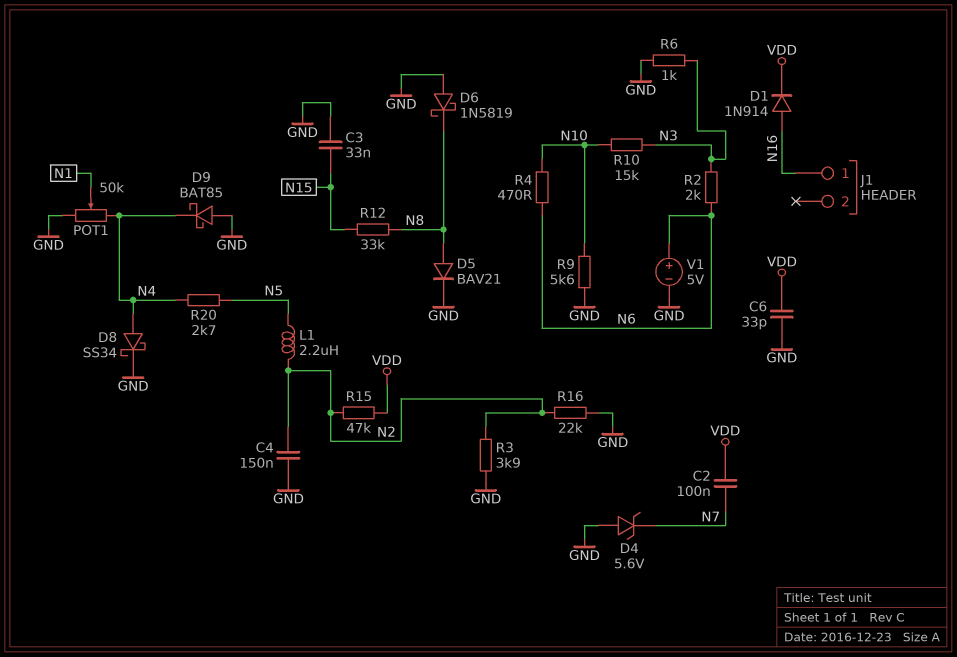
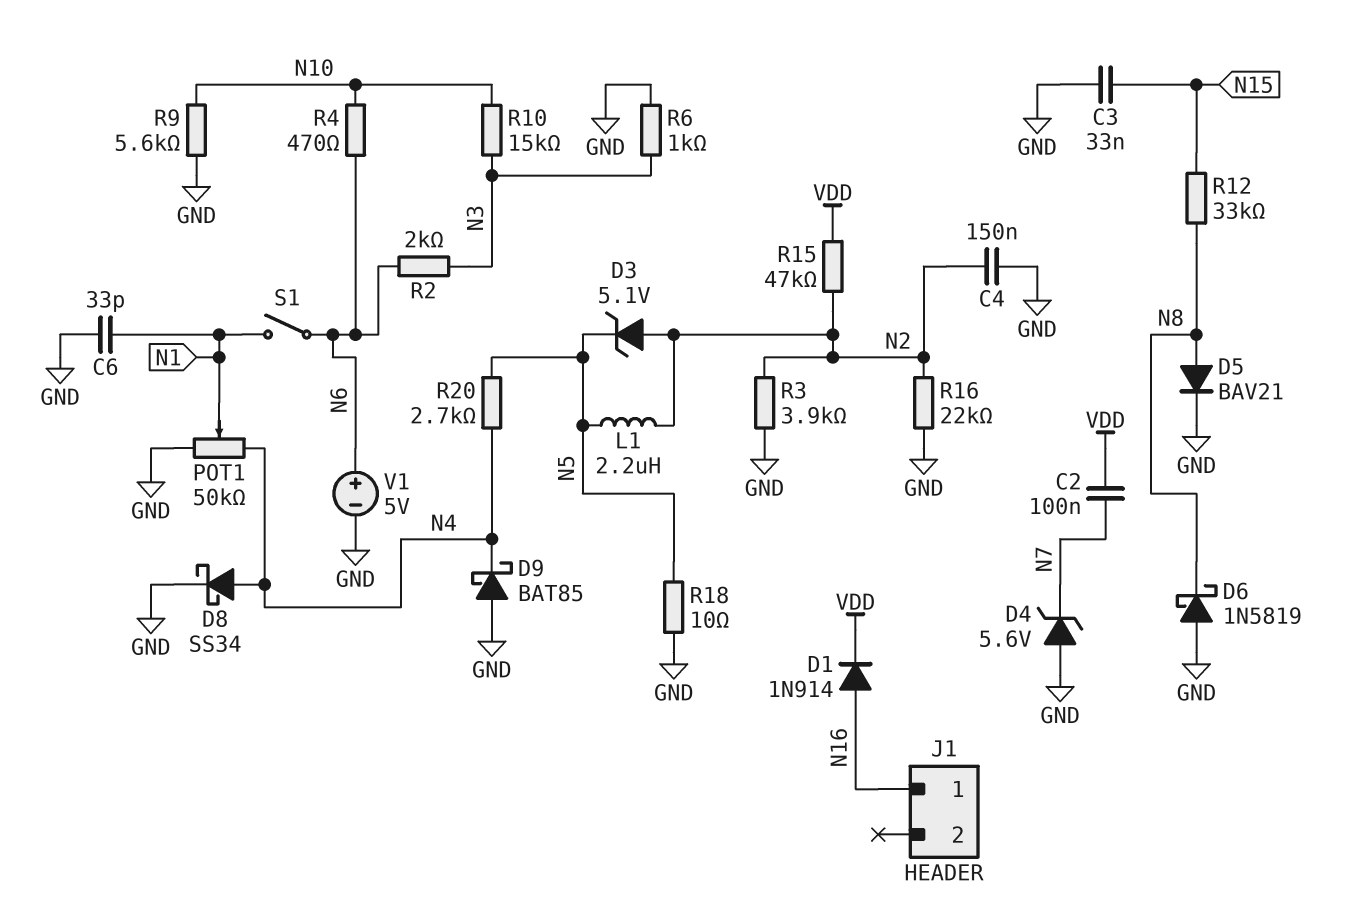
C6: 33pF (GND, VDD) -> 33pF (GND, N1)
D3: none -> zener 5.1V (A N2, K N5)
R18: none -> 10 (GND, N5)
S1: none -> switch (N1, N6)

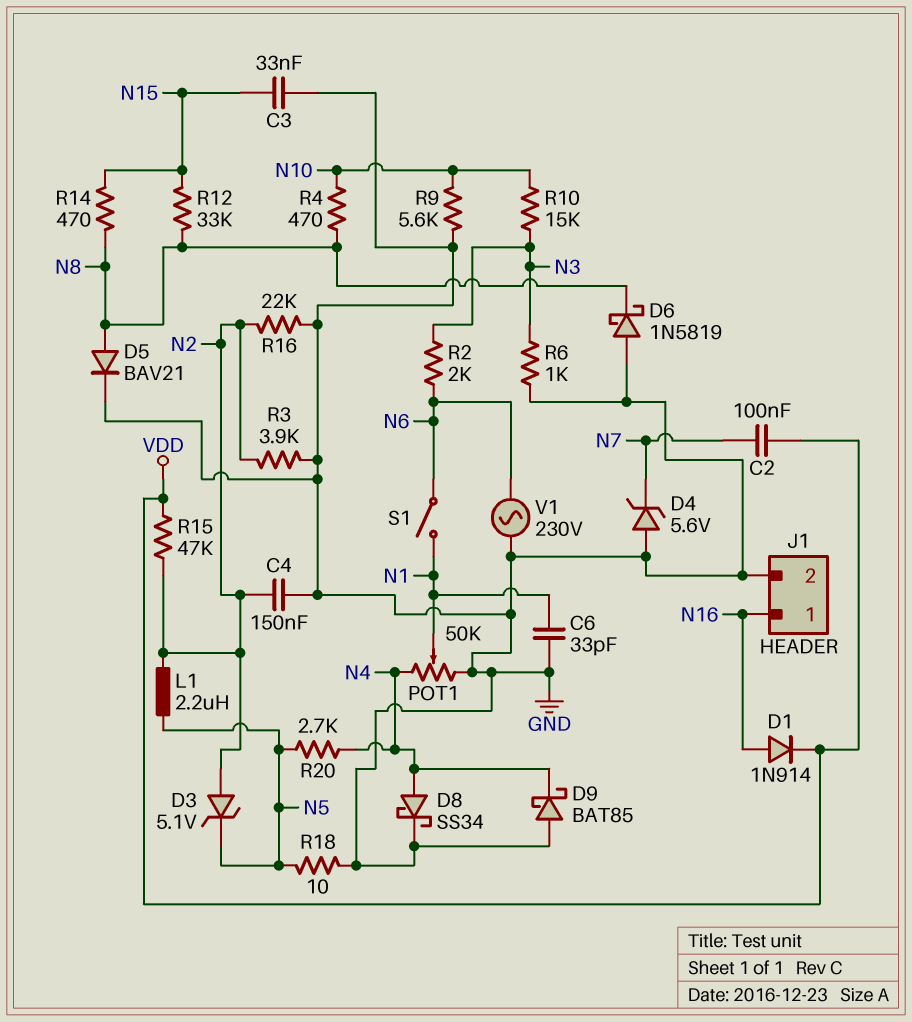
J1 pin 2: none -> GND
R4: 470 (N6, N10) -> 470 (N8, N10)
R14: none -> 470 (N8, N15)
V1: 5V (plus N6, minus GND) -> AC 230V (GND, N6)

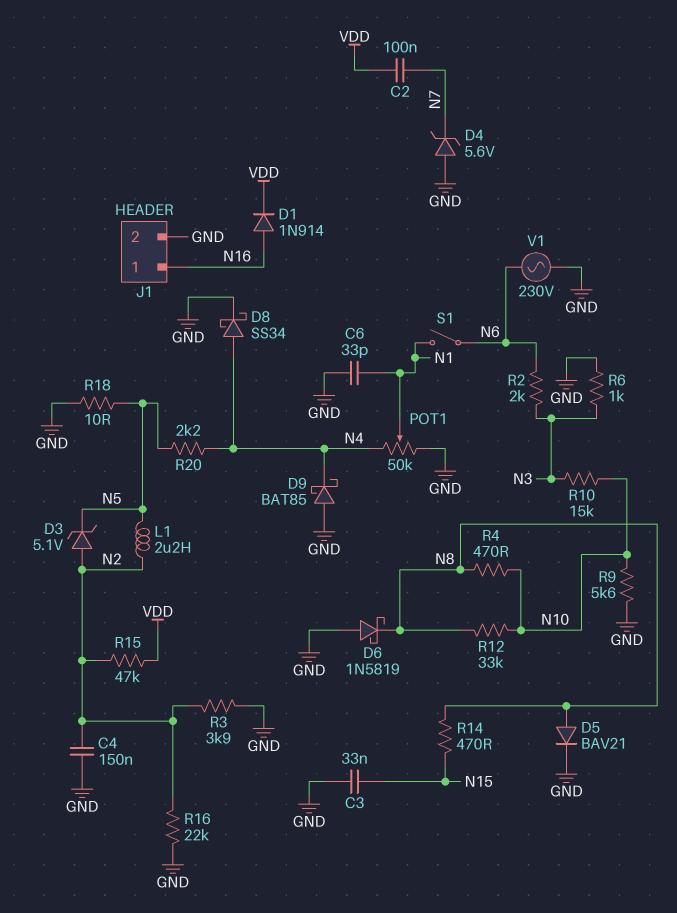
R12: 33k (N8, N15) -> 33k (N8, N10)
R20: 2.7k (N4, N5) -> 2.2k (N4, N5)

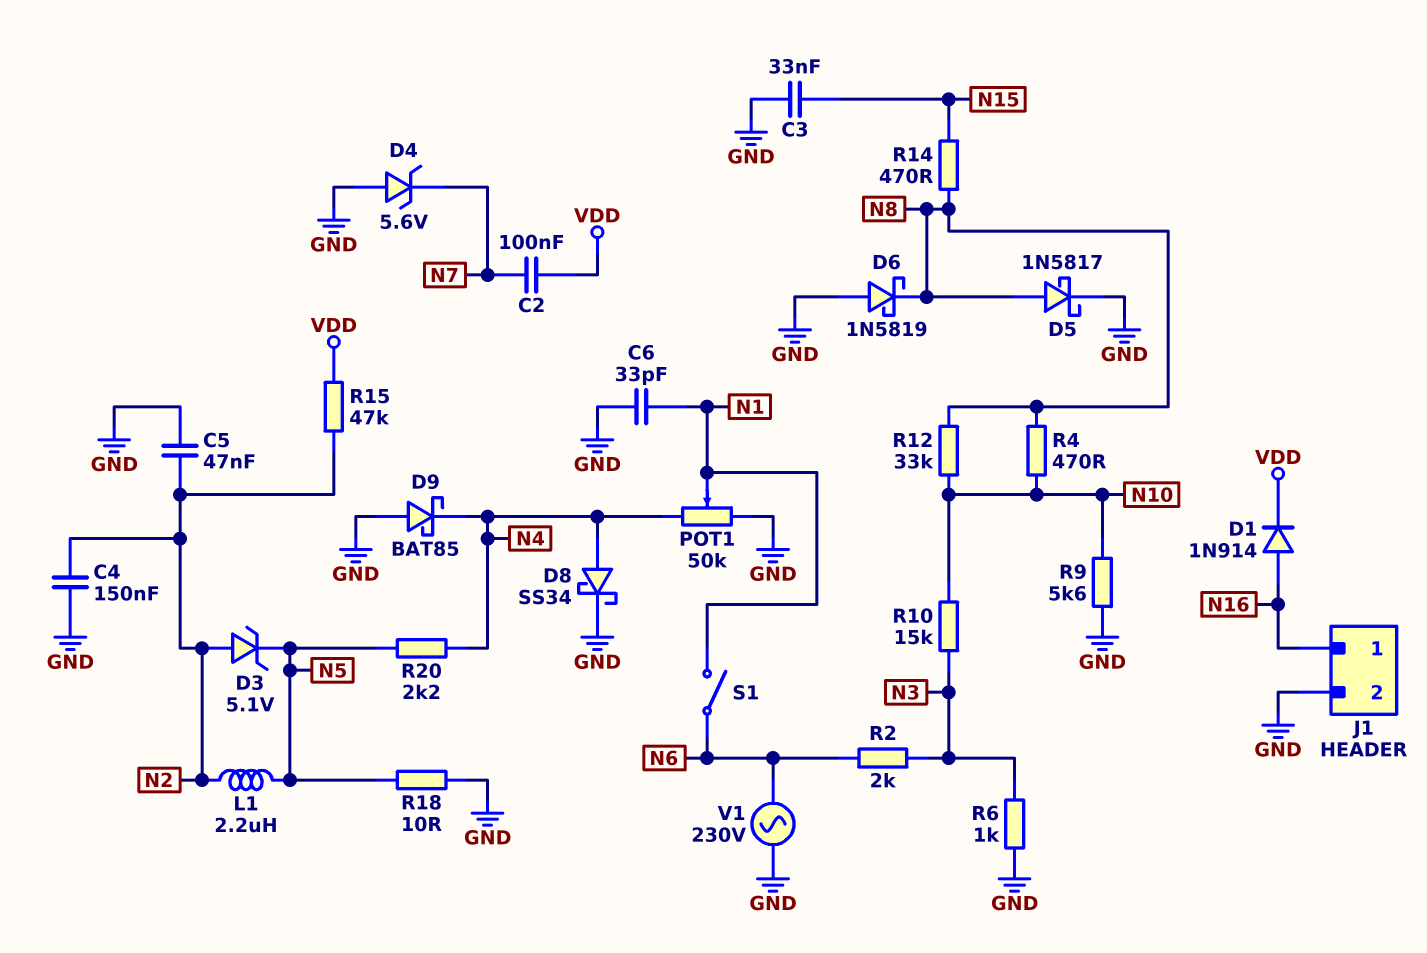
C5: none -> 47nF (GND, N2)
D5: diode BAV21 (A N8, K GND) -> schottky 1N5817 (A N8, K GND)
R3: 3.9k (GND, N2) -> none
R16: 22k (GND, N2) -> none

